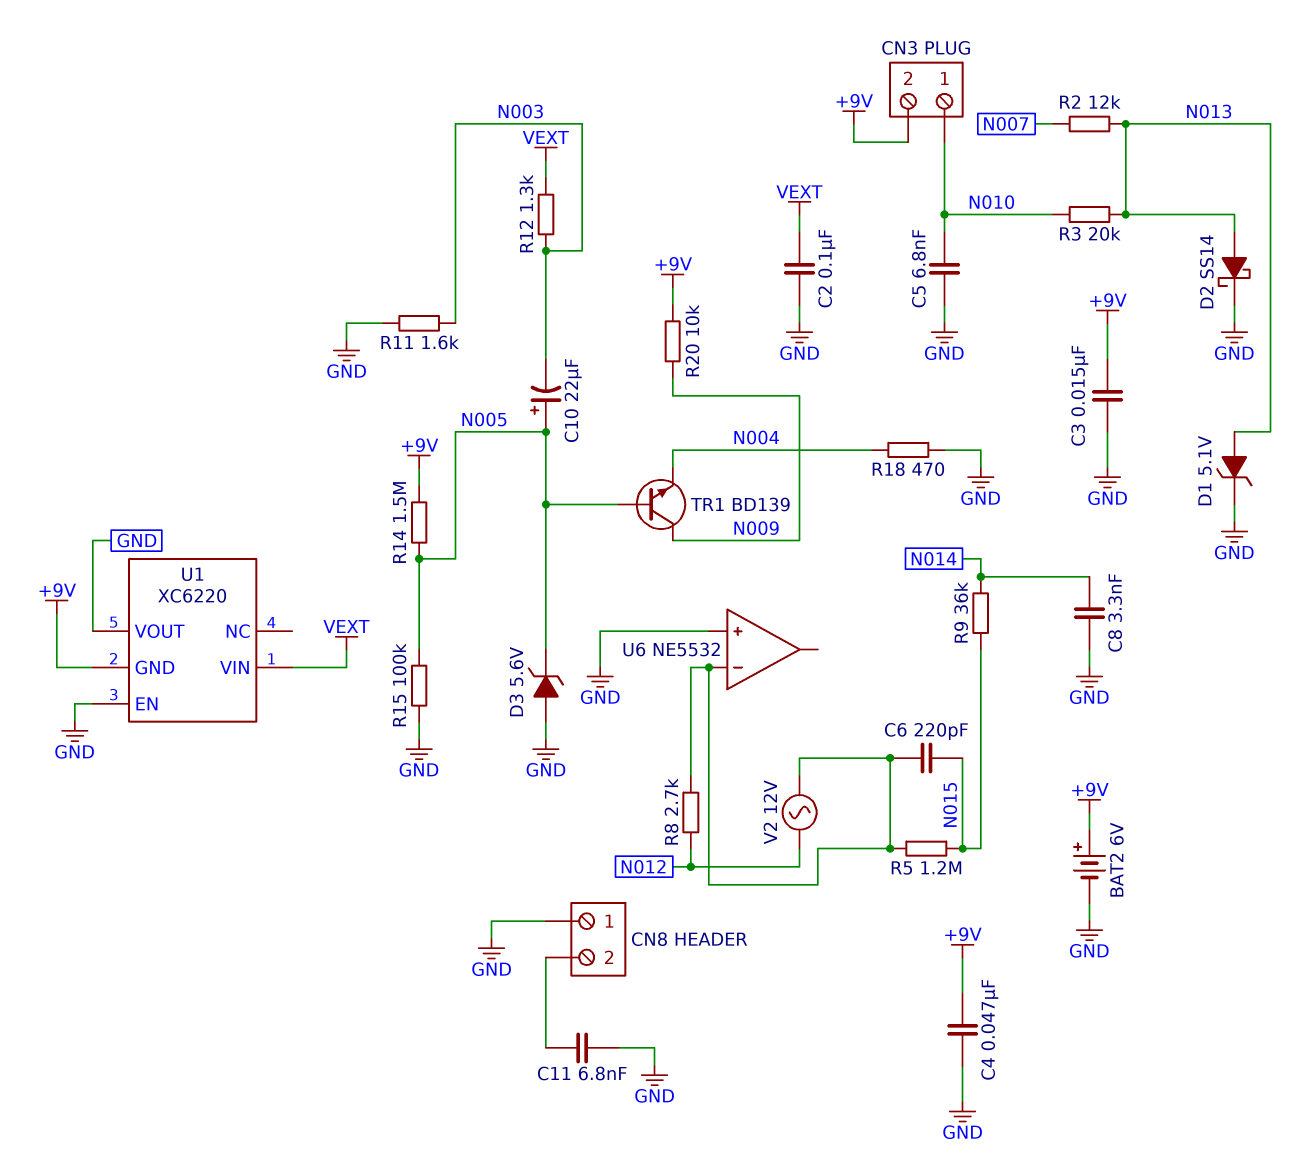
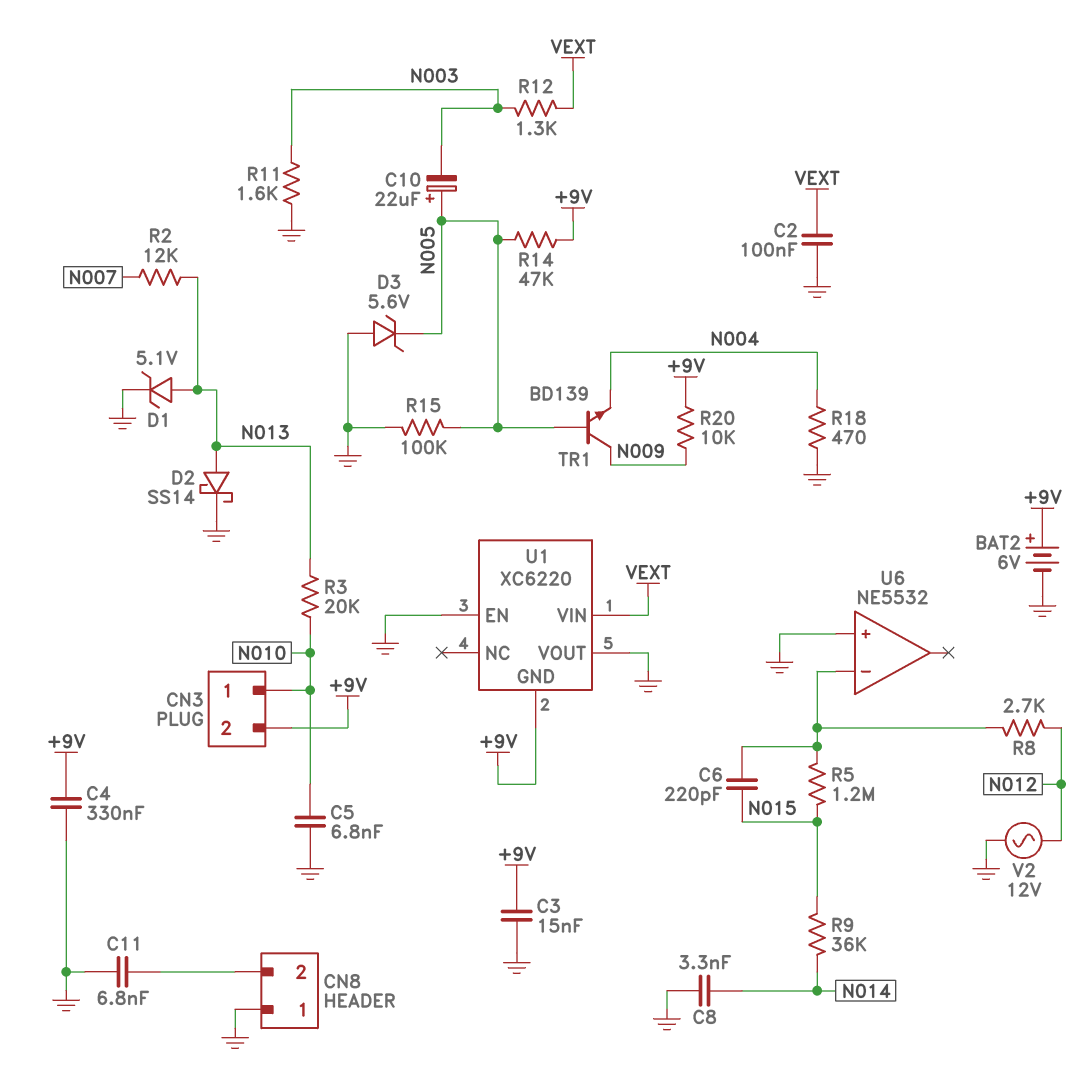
C4: 47nF (+9V, GND) -> 330nF (+9V, GND)
R14: 1.5M (+9V, N005) -> 47k (+9V, N005)
V2: AC 12V (N012, U6/in-) -> AC 12V (GND, N012)

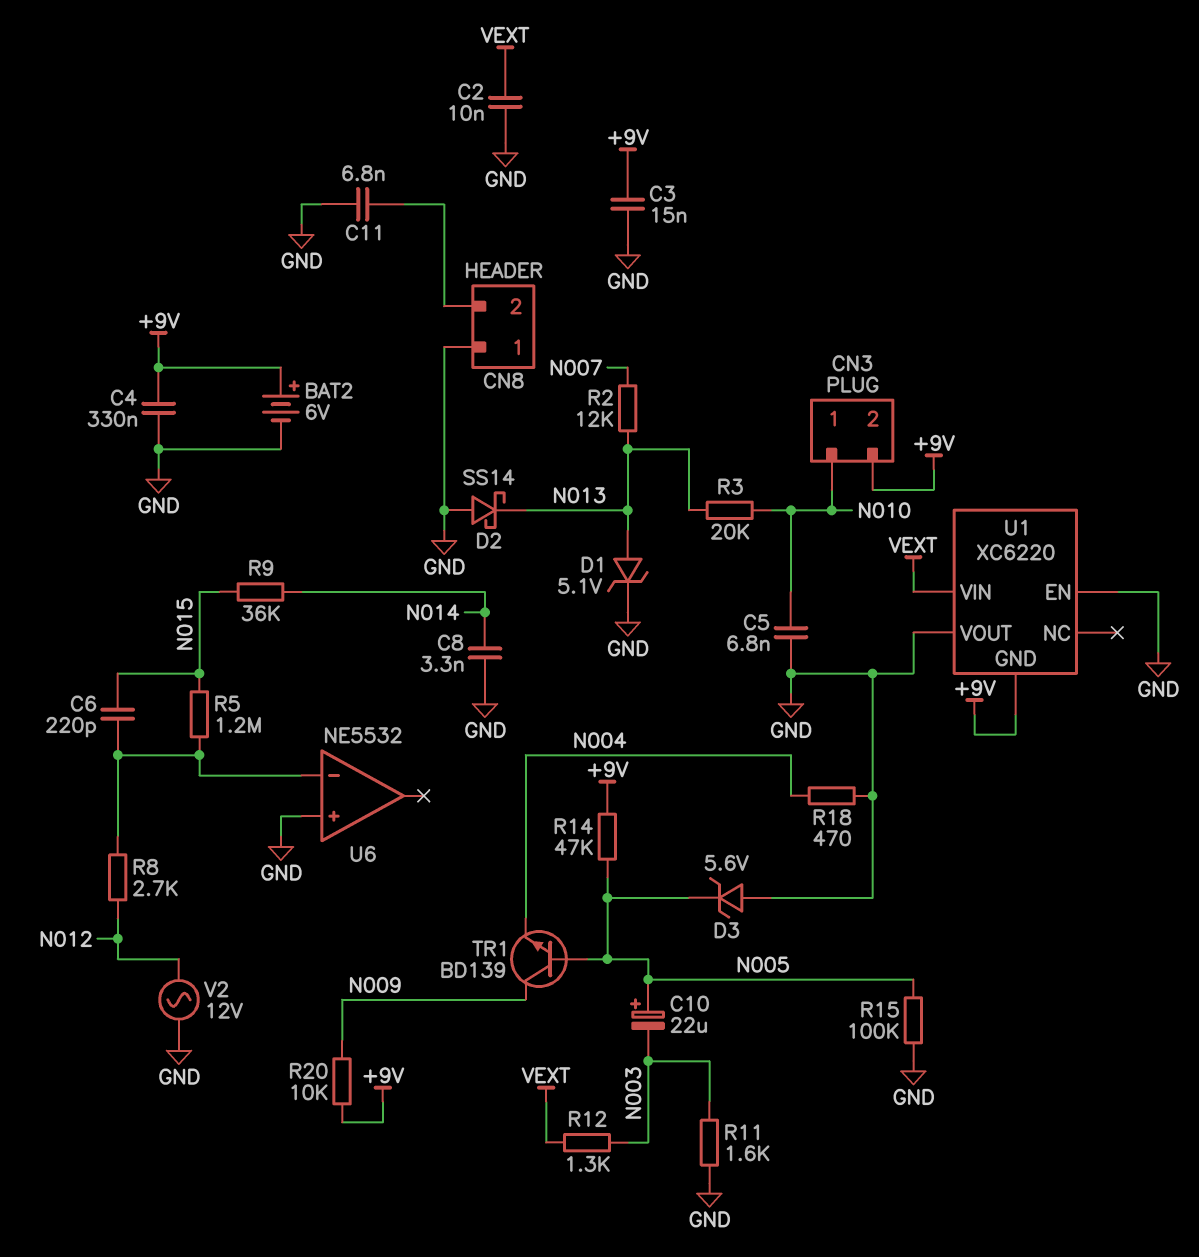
C2: 100nF (GND, VEXT) -> 10nF (GND, VEXT)
D2: schottky SS14 (A N013, K GND) -> schottky SS14 (A GND, K N013)

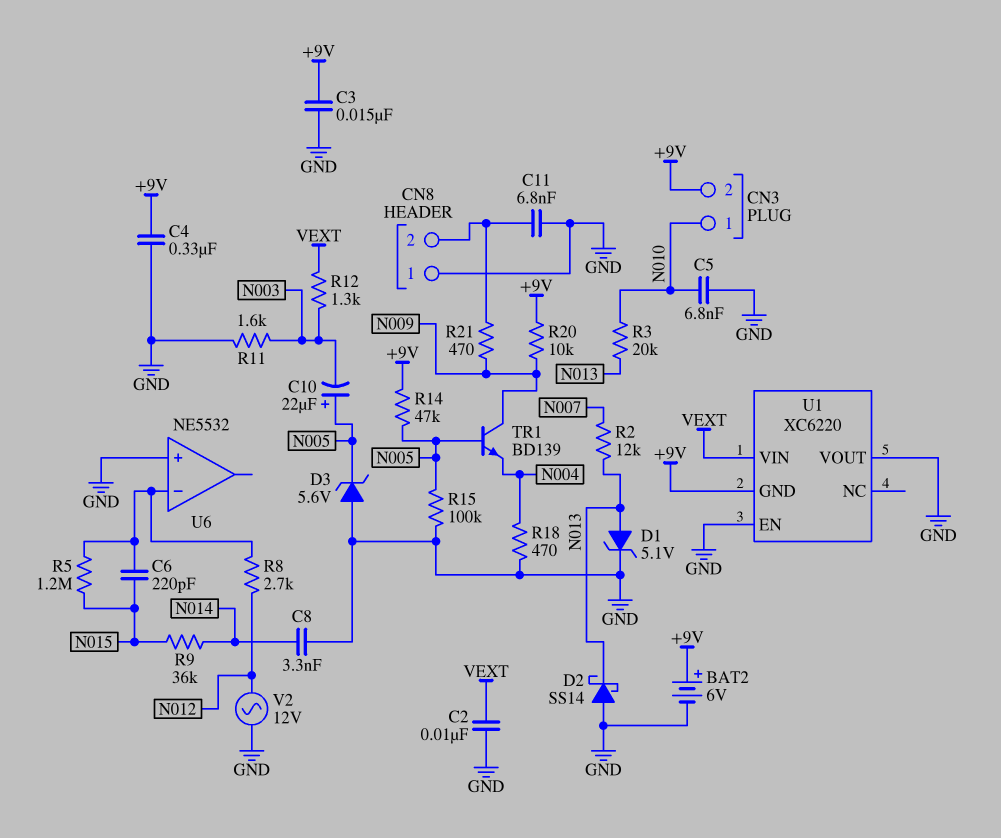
R21: none -> 470 (CN8/2, N009)

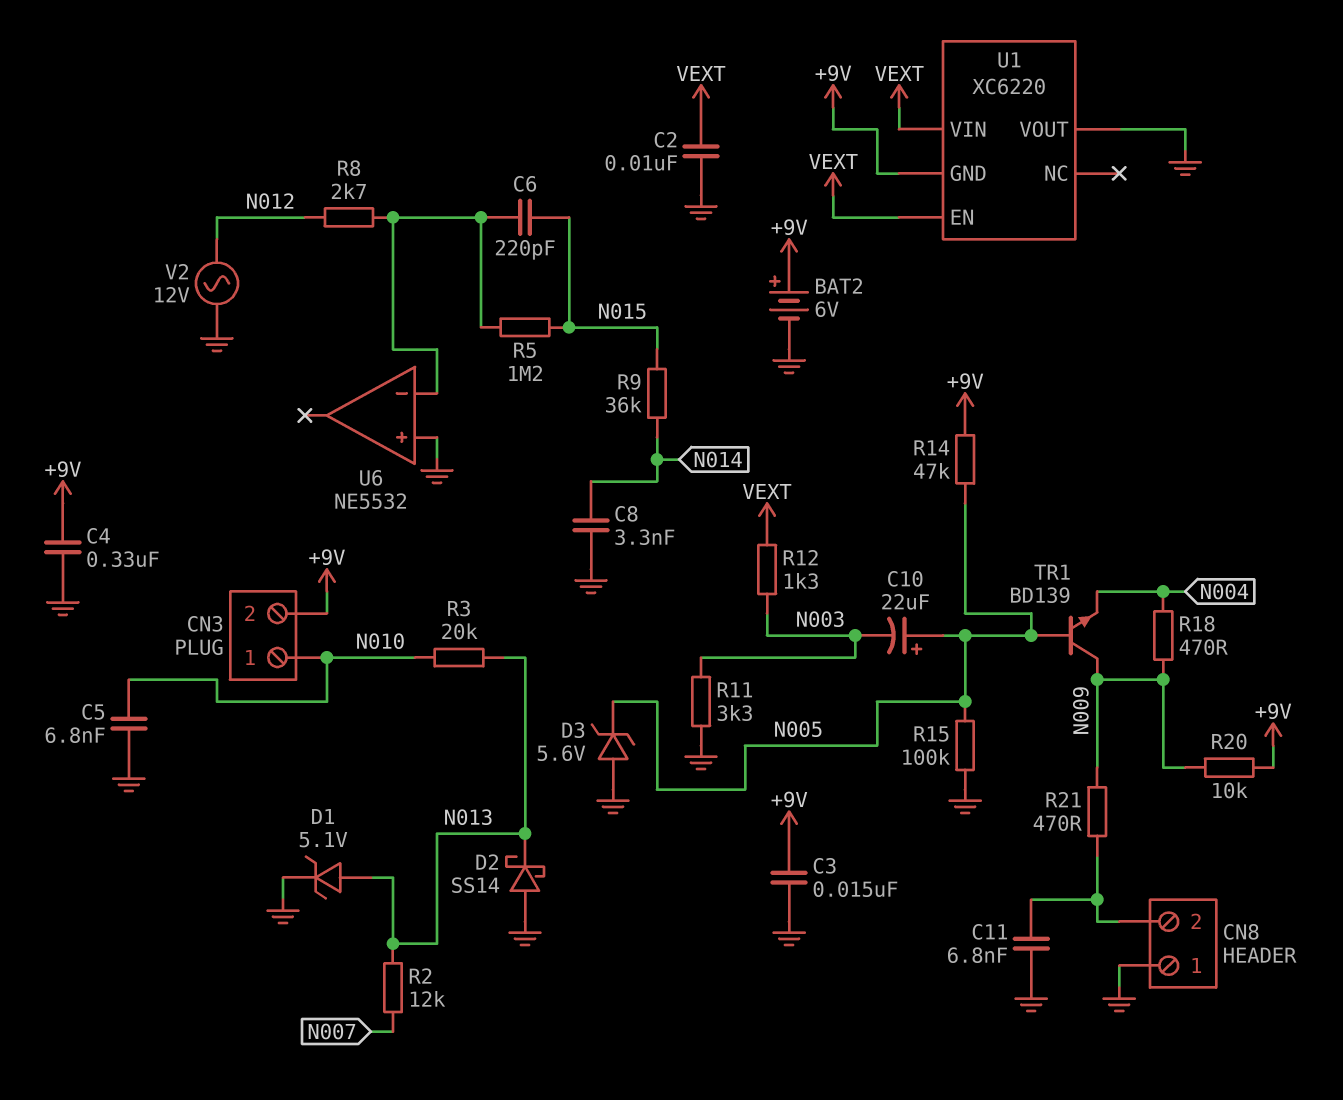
R11: 1.6k (GND, N003) -> 3.3k (GND, N003)
R18: 470 (GND, N004) -> 470 (N004, N009)
U1 pin EN: GND -> VEXT

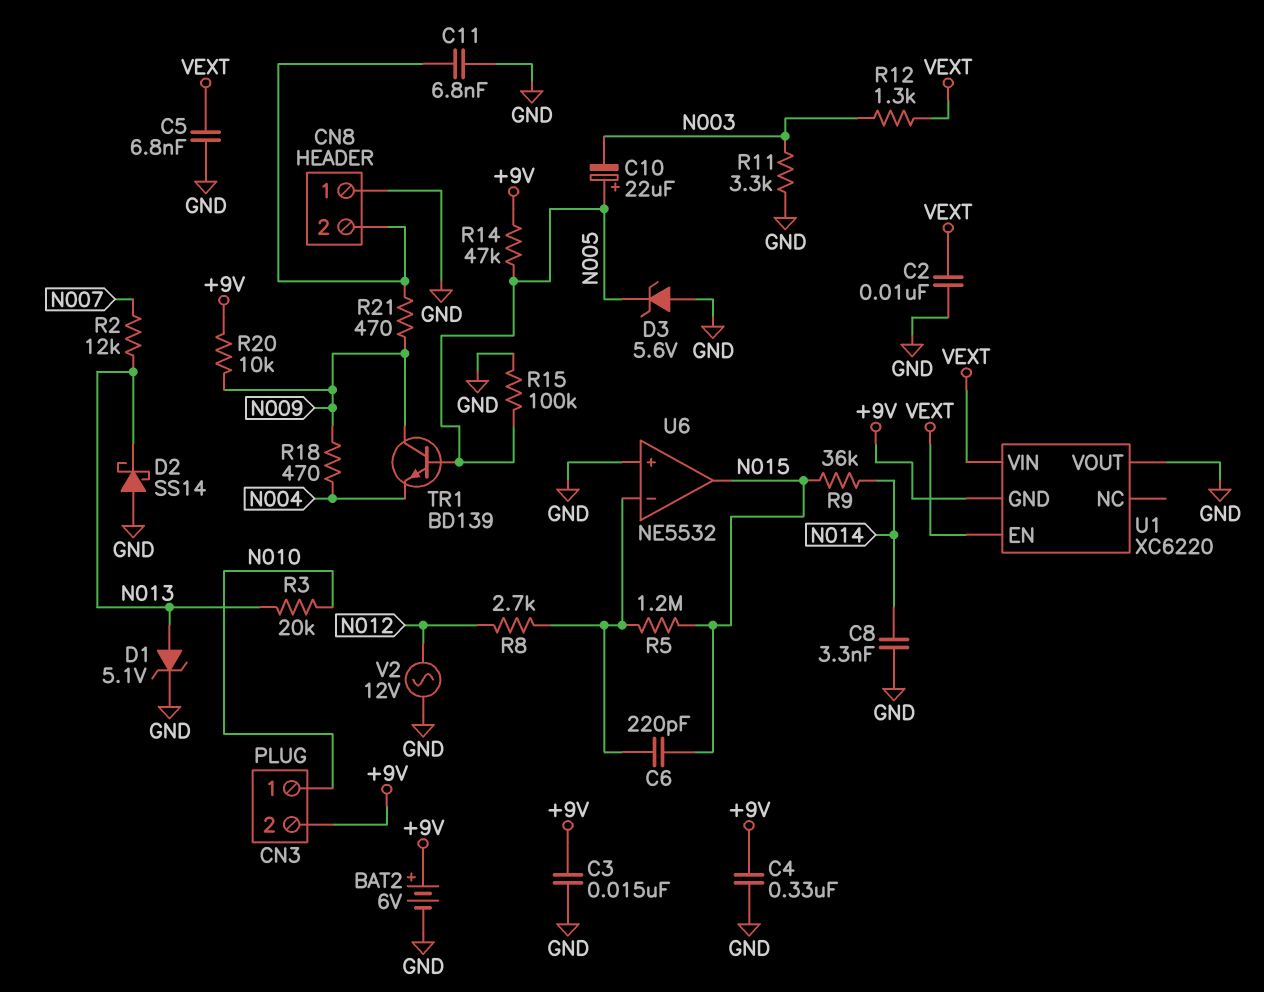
C5: 6.8nF (GND, N010) -> 6.8nF (GND, VEXT)
U6 pin out: none -> N015

